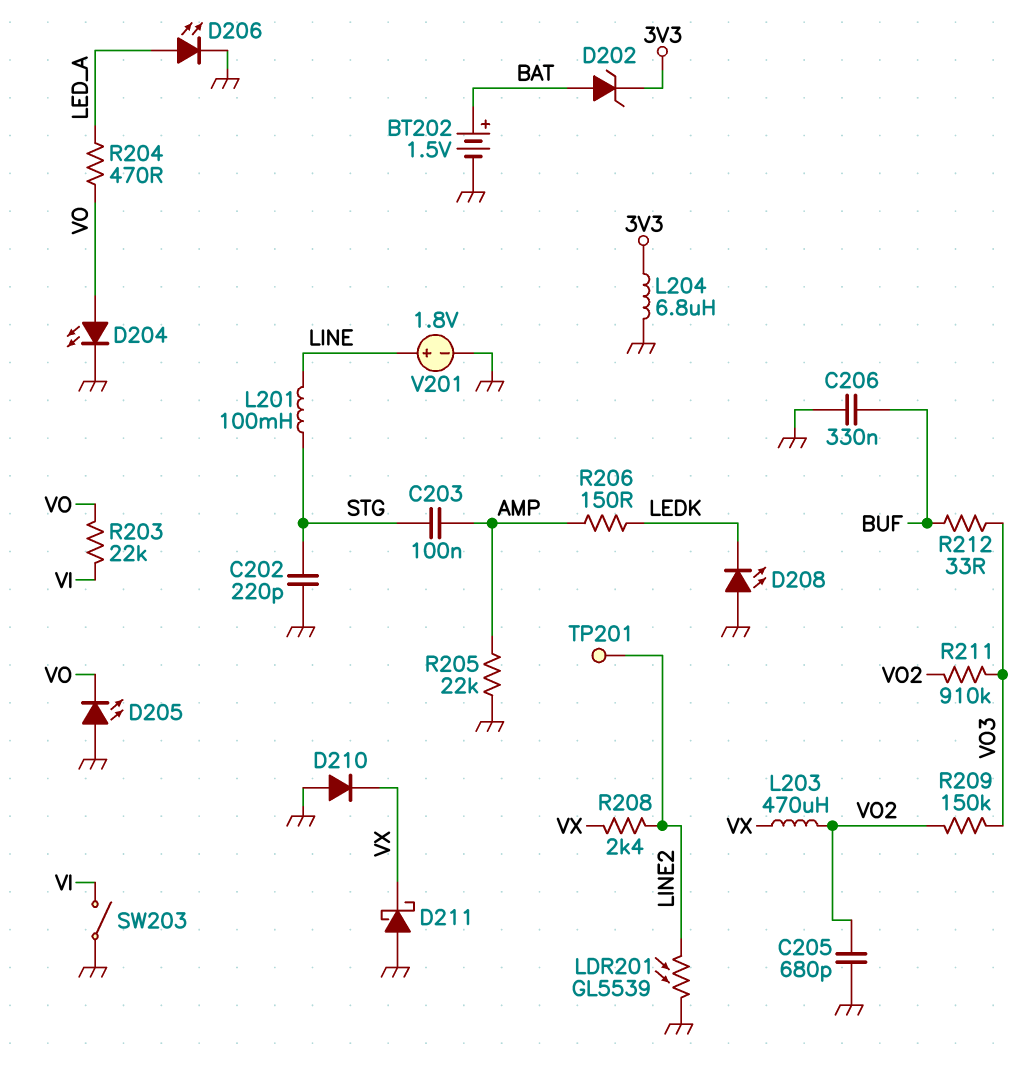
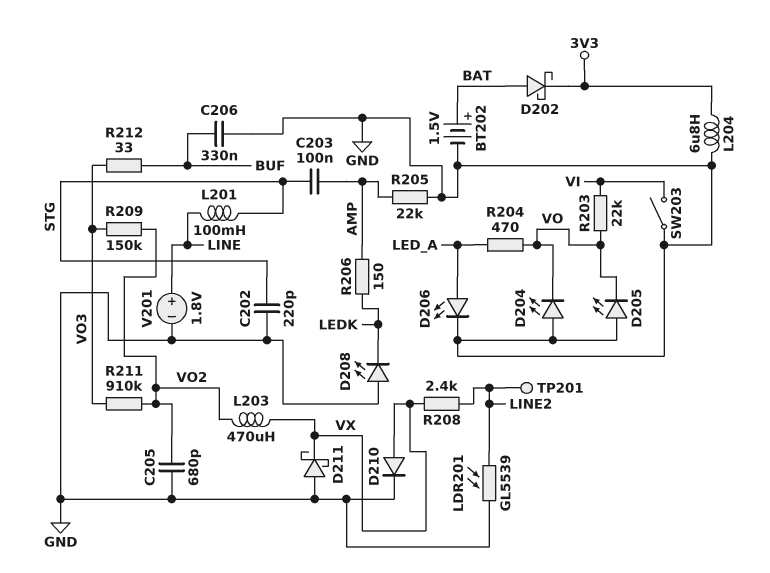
D202: zener (A BAT, K 3V3) -> schottky (A BAT, K 3V3)
D204: LED (A VO, K GND) -> LED (A GND, K VO)
D210: diode (A GND, K VX) -> diode (A VX, K GND)

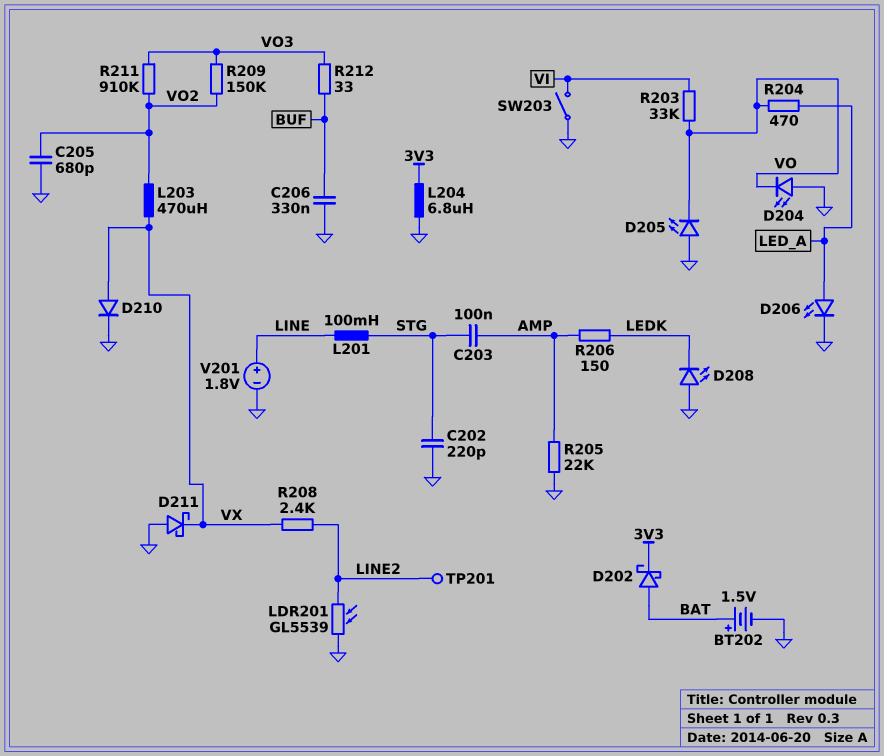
R203: 22k (VI, VO) -> 33k (VI, VO)

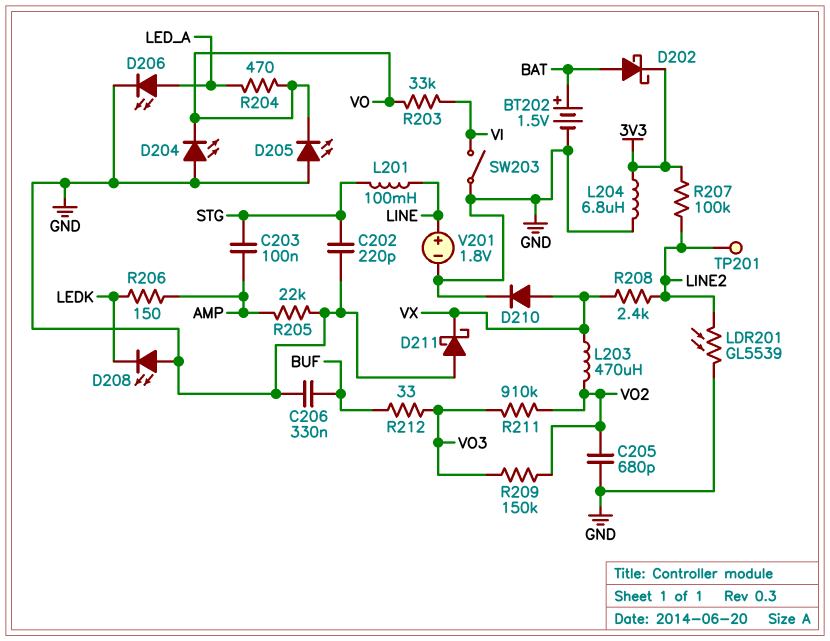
R207: none -> 100k (3V3, LINE2)

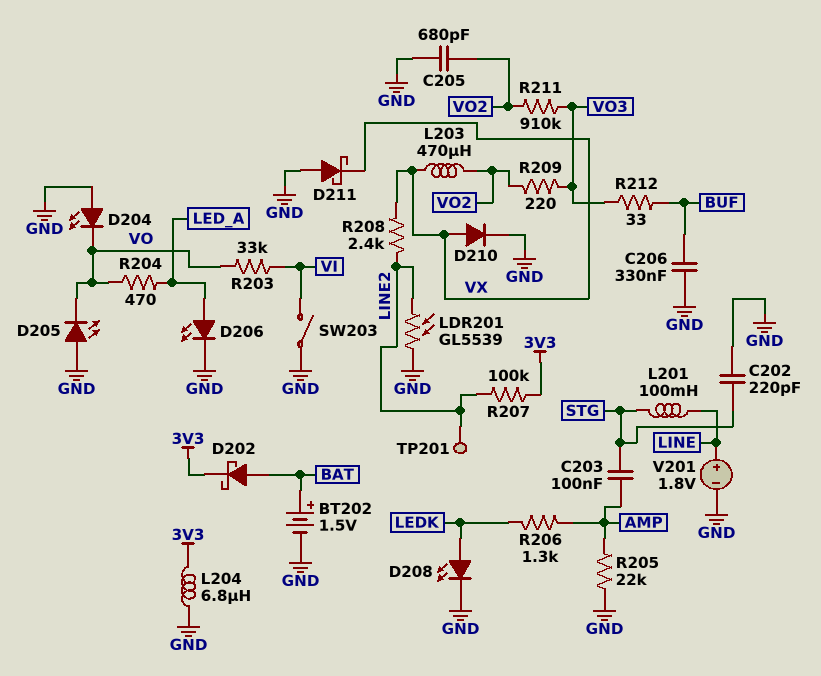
D208: LED (A GND, K LEDK) -> LED (A LEDK, K GND)
R206: 150 (AMP, LEDK) -> 1.3k (AMP, LEDK)
R209: 150k (VO2, VO3) -> 220 (VO2, VO3)

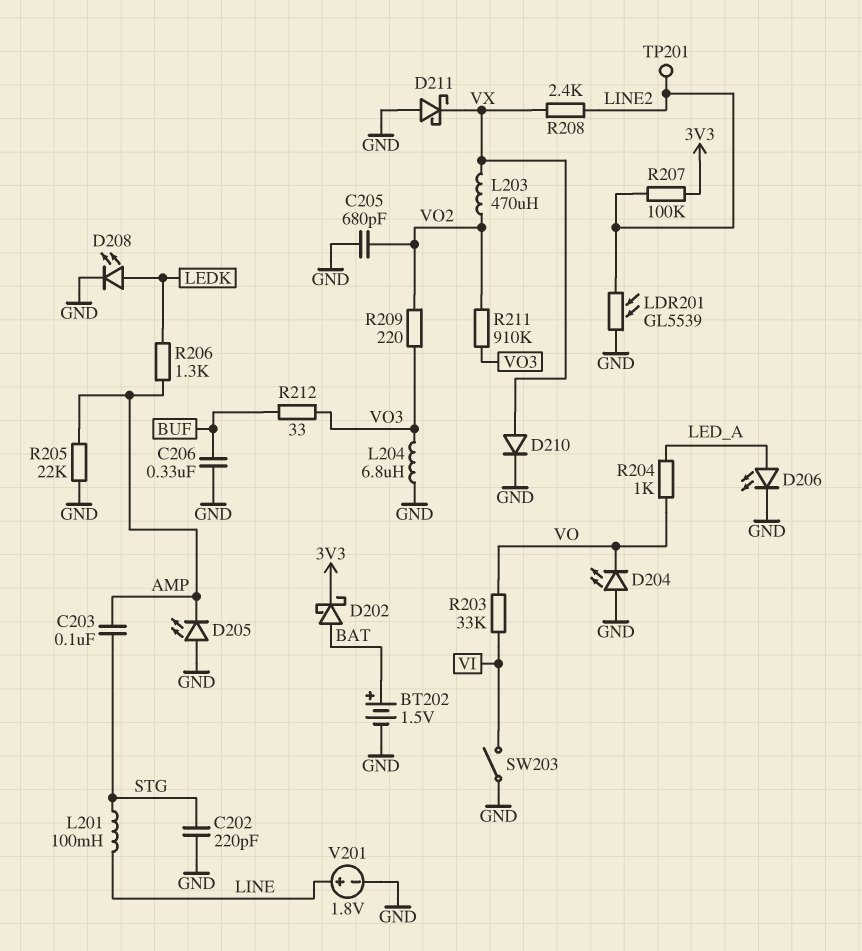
D205: LED (A GND, K VO) -> LED (A GND, K AMP)
L204: 6.8uH (3V3, GND) -> 6.8uH (GND, VO3)
R204: 470 (LED_A, VO) -> 1k (LED_A, VO)

